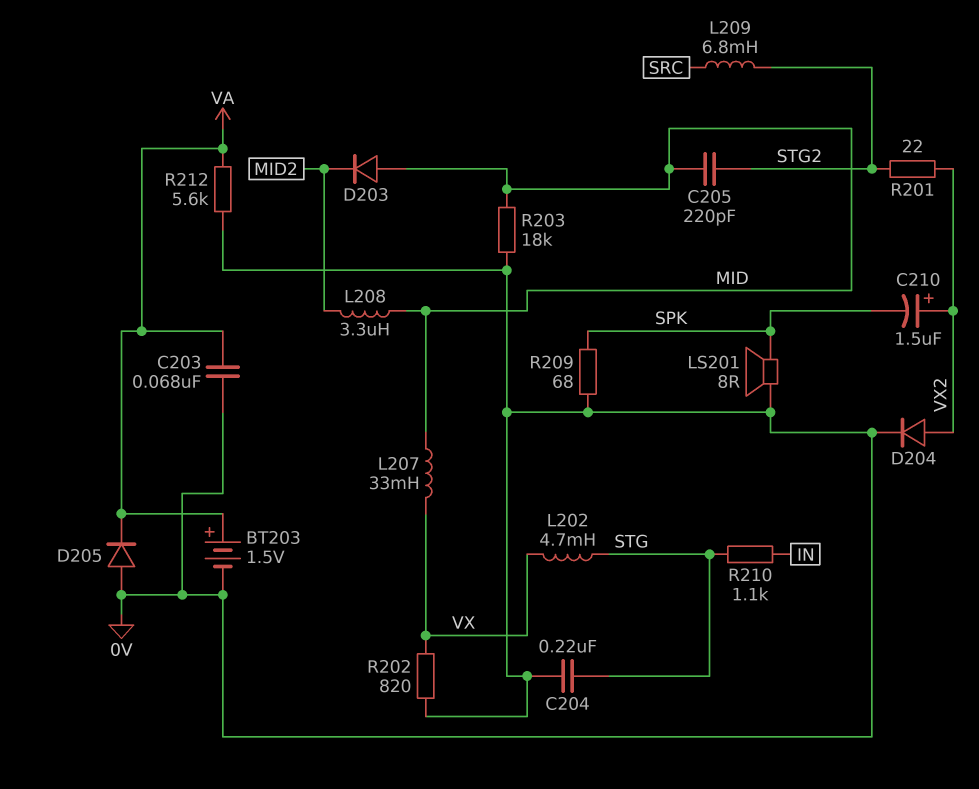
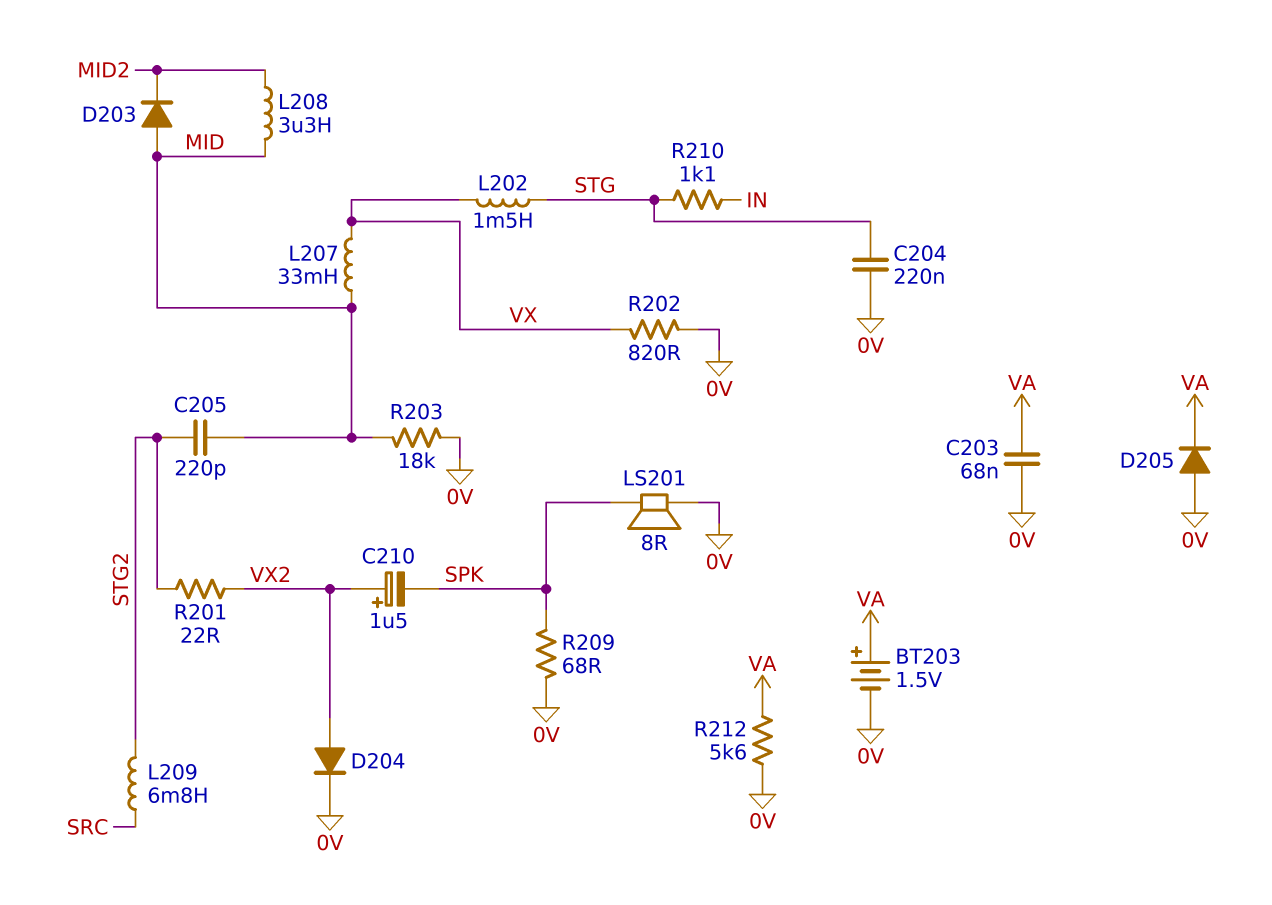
L202: 4.7mH (STG, VX) -> 1.5mH (STG, VX)

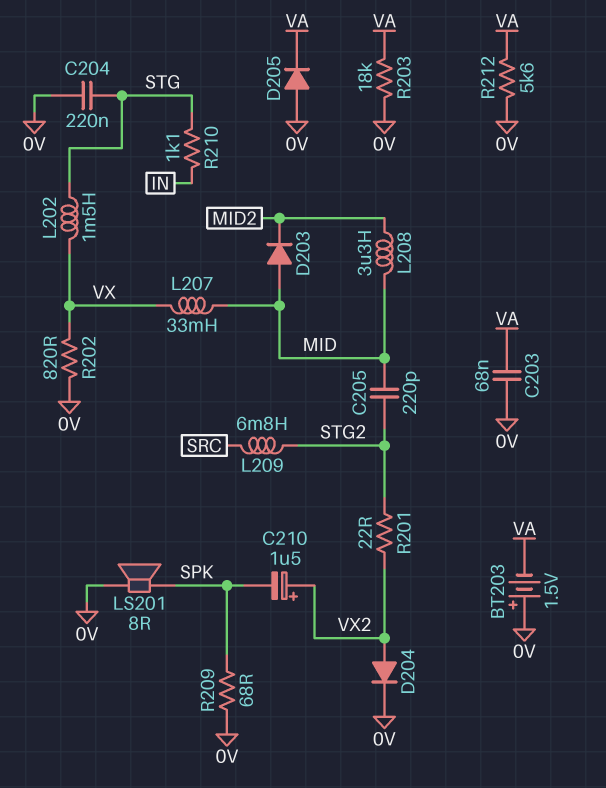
BT203: 1.5V (plus VA, minus 0V) -> 1.5V (plus 0V, minus VA)
R203: 18k (0V, MID) -> 18k (0V, VA)

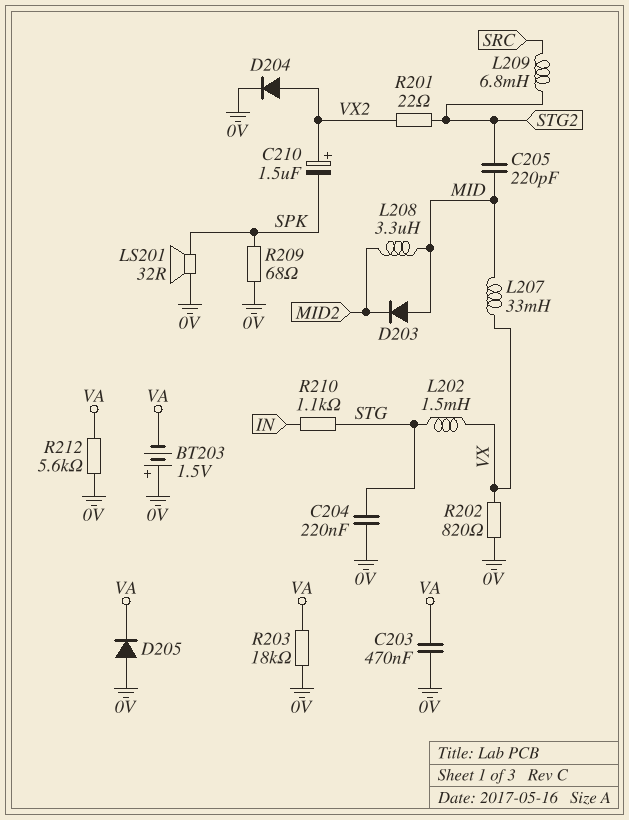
C203: 68nF (0V, VA) -> 470nF (0V, VA)
LS201: speaker 8R (0V, SPK) -> speaker 32R (0V, SPK)

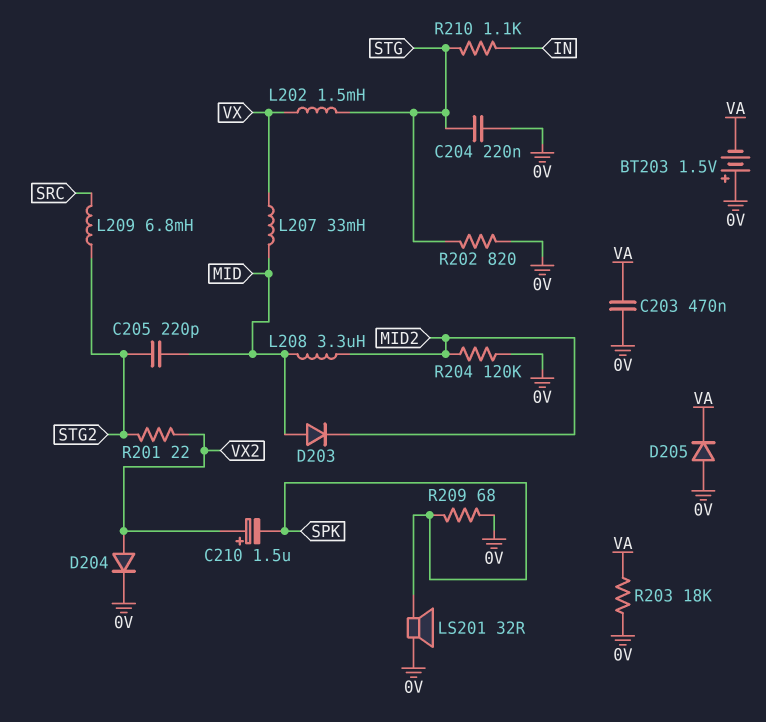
R202: 820 (0V, VX) -> 820 (0V, STG)
R204: none -> 120k (0V, MID2)
R212: 5.6k (0V, VA) -> none

